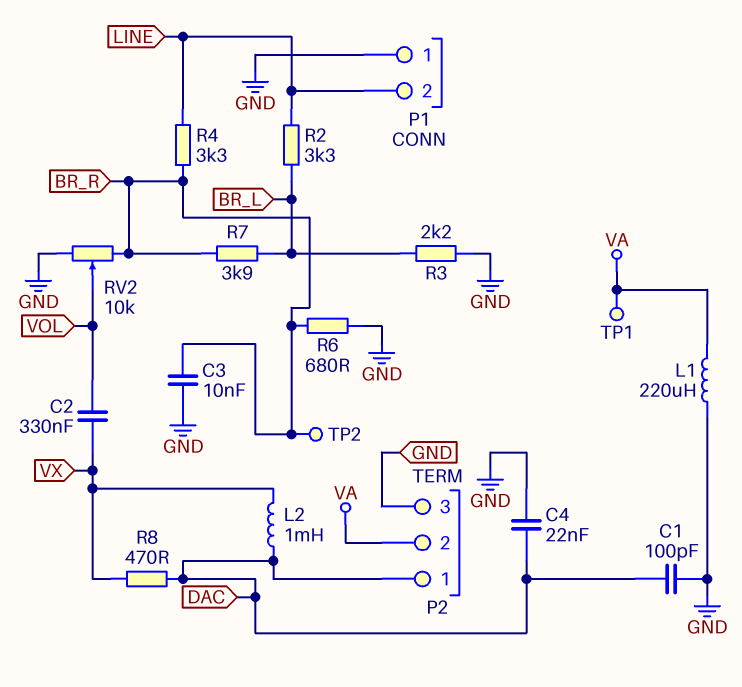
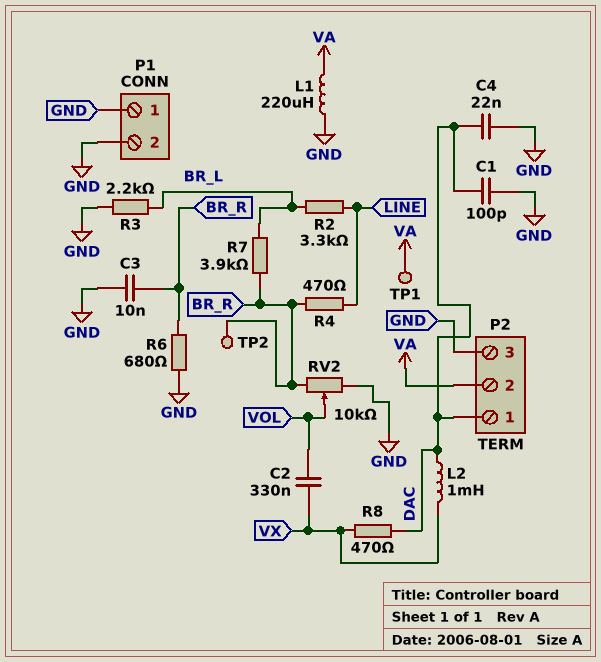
P1 pin 2: LINE -> GND
R4: 3.3k (BR_R, LINE) -> 470 (BR_R, LINE)

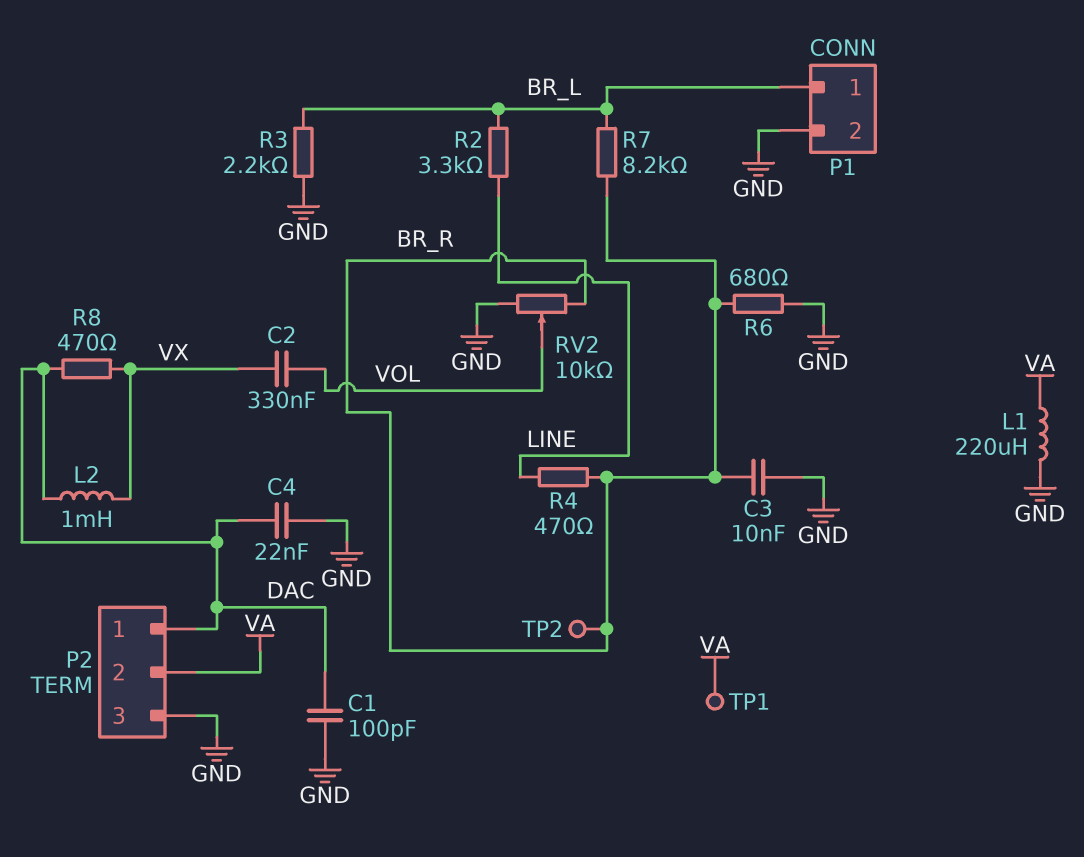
P1 pin 1: GND -> BR_L
R7: 3.9k (BR_L, BR_R) -> 8.2k (BR_L, BR_R)

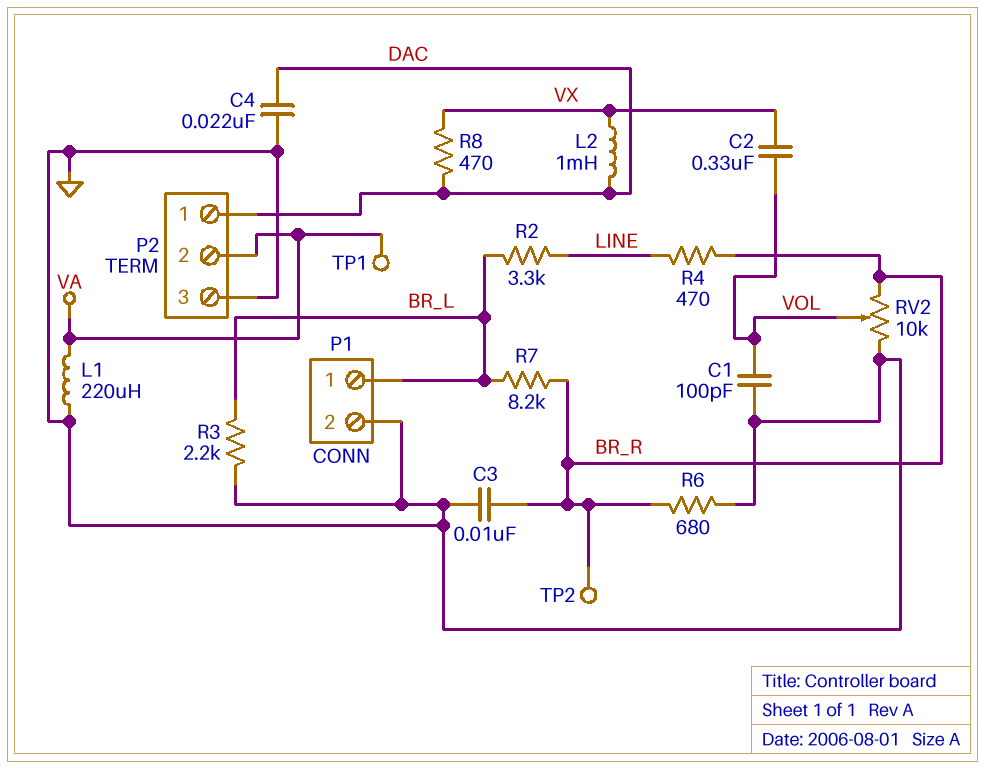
C1: 100pF (DAC, GND) -> 100pF (GND, VOL)

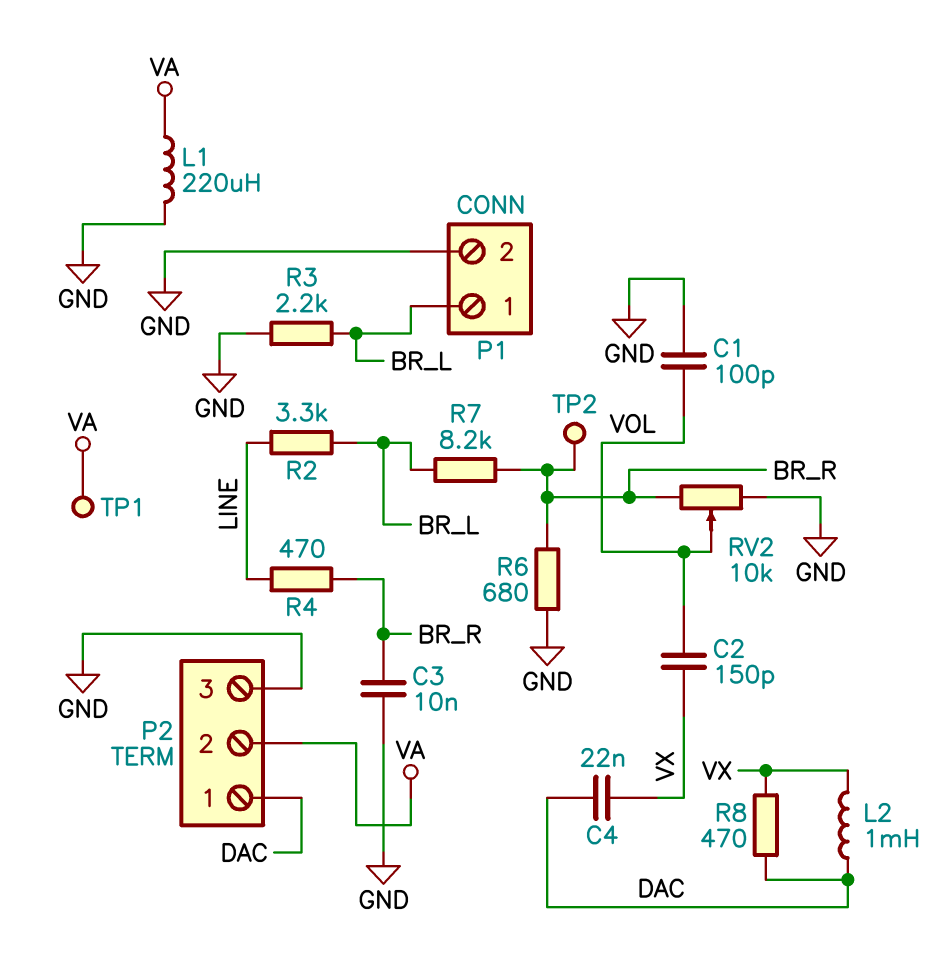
C2: 330nF (VOL, VX) -> 150pF (VOL, VX)
C4: 22nF (DAC, GND) -> 22nF (DAC, VX)

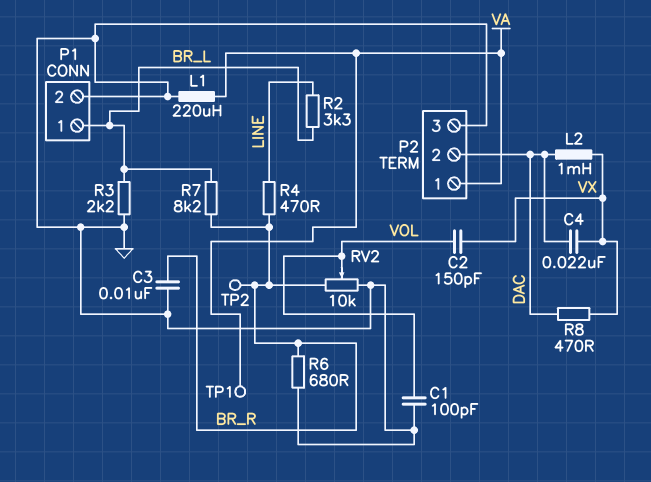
P2 pin 1: DAC -> VA
P2 pin 2: VA -> DAC

